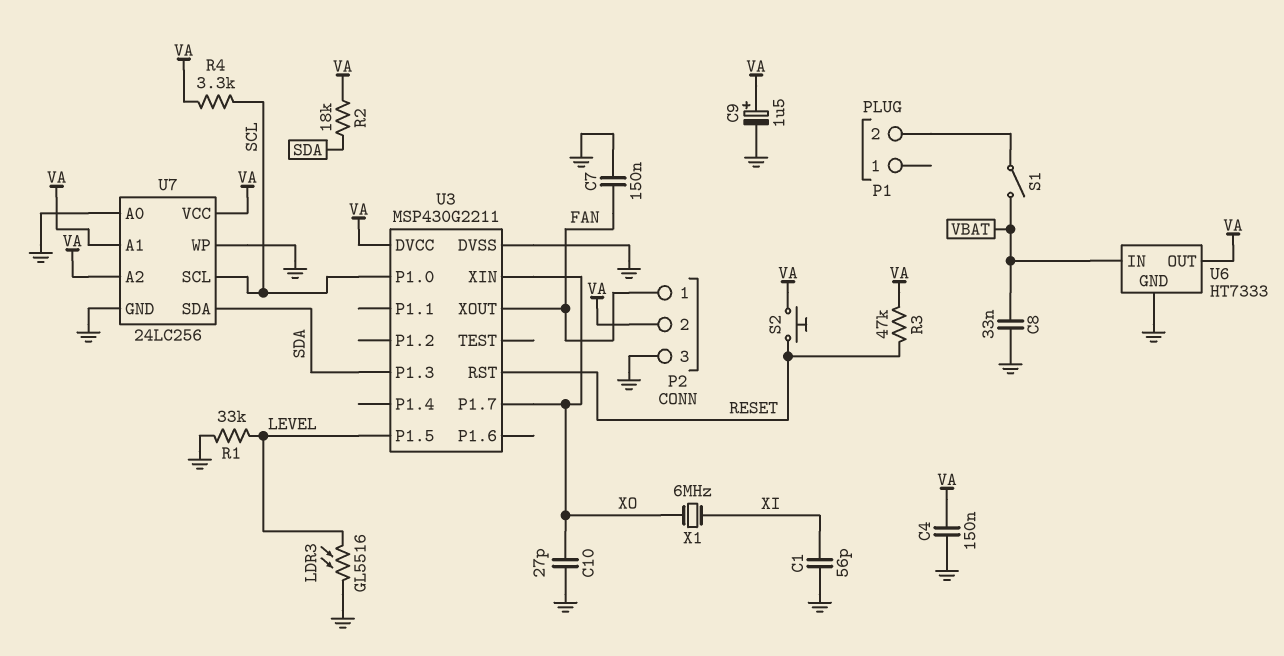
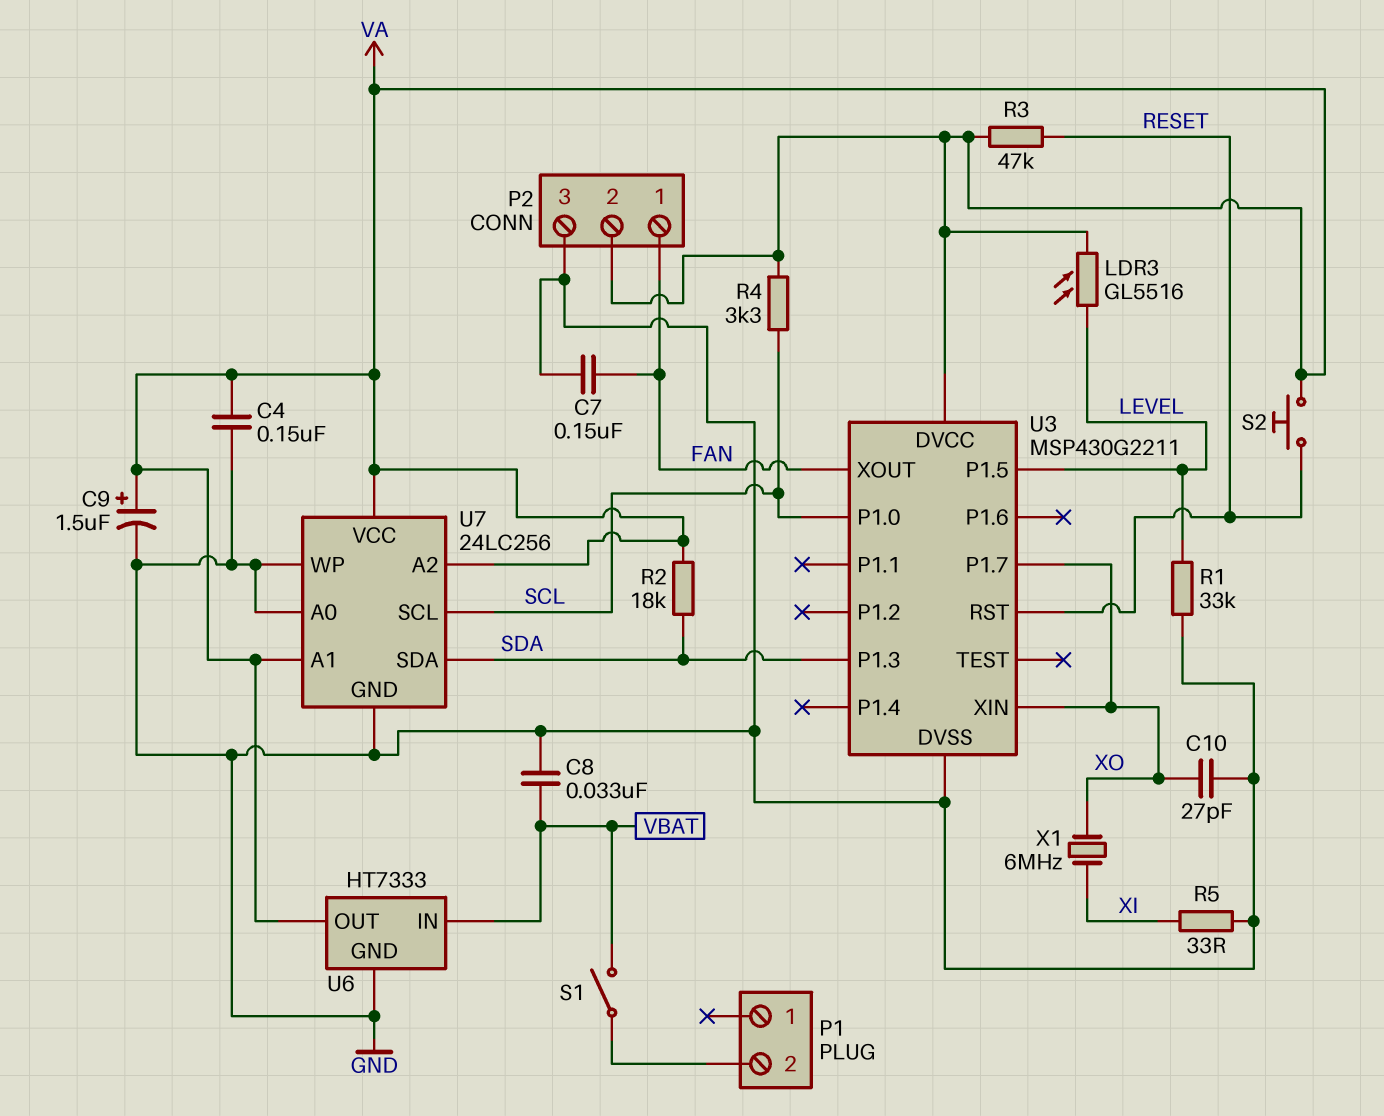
C1: 56pF (GND, XI) -> none
LDR3: GL5516 (GND, LEVEL) -> GL5516 (LEVEL, VA)
R5: none -> 33 (GND, XI)

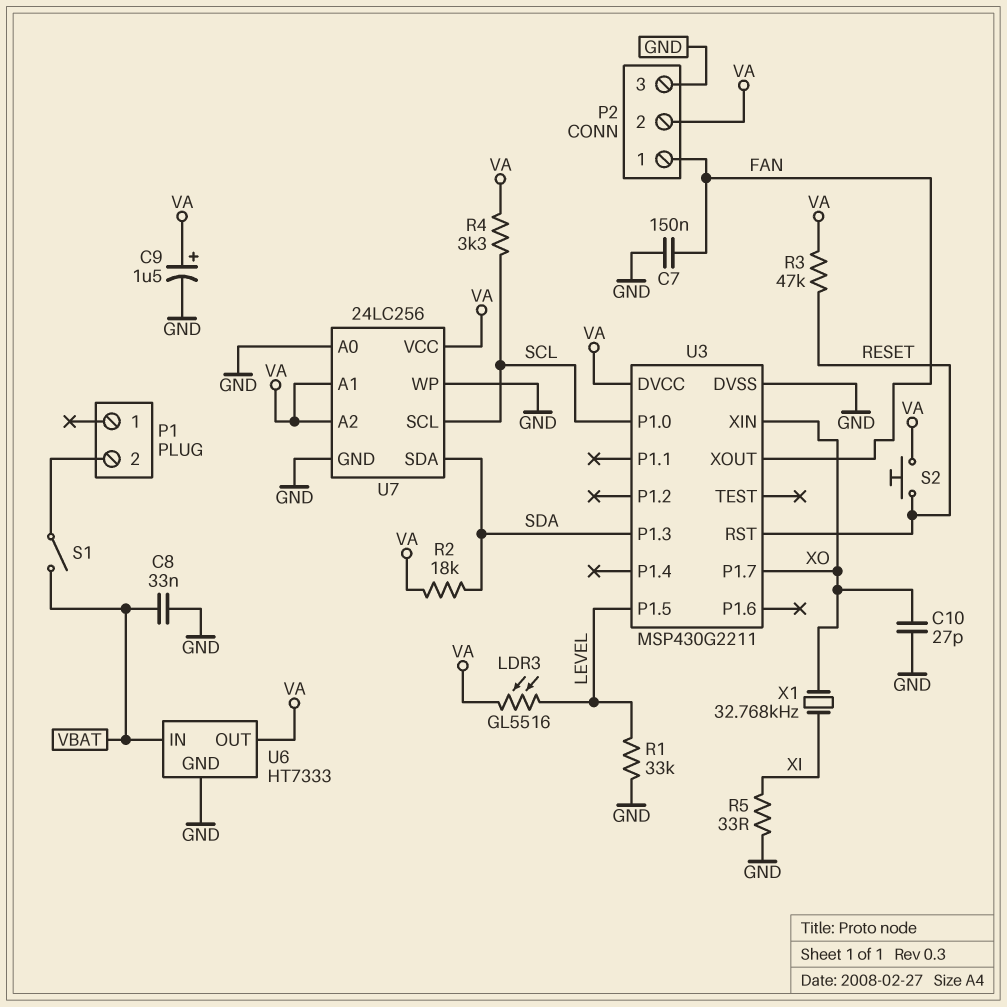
C4: 150nF (GND, VA) -> none
X1: 6MHz (XI, XO) -> 32.768kHz (XI, XO)

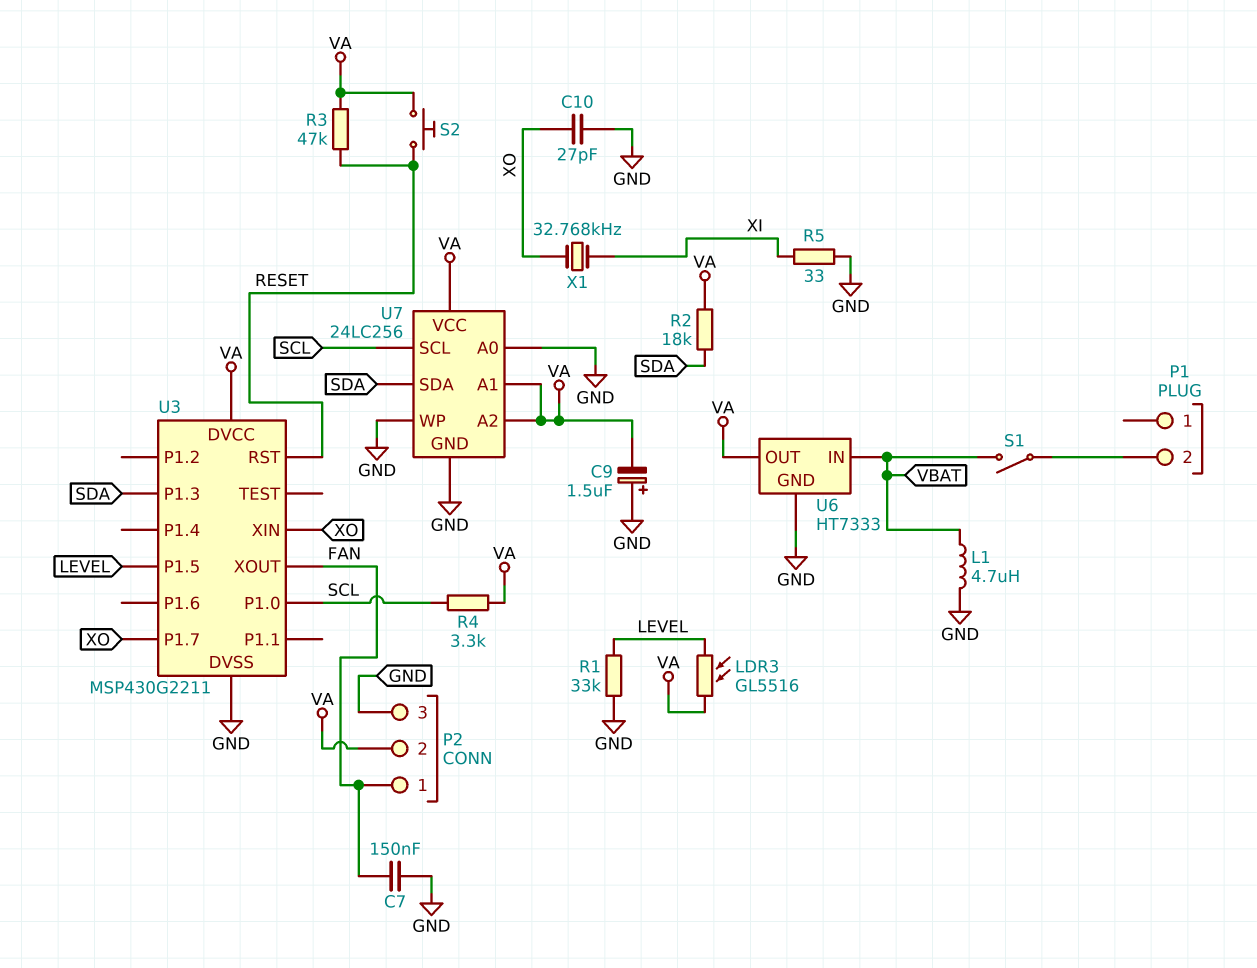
C8: 33nF (GND, VBAT) -> none
C9: 1.5uF (plus VA, minus GND) -> 1.5uF (plus GND, minus VA)
L1: none -> 4.7uH (GND, VBAT)

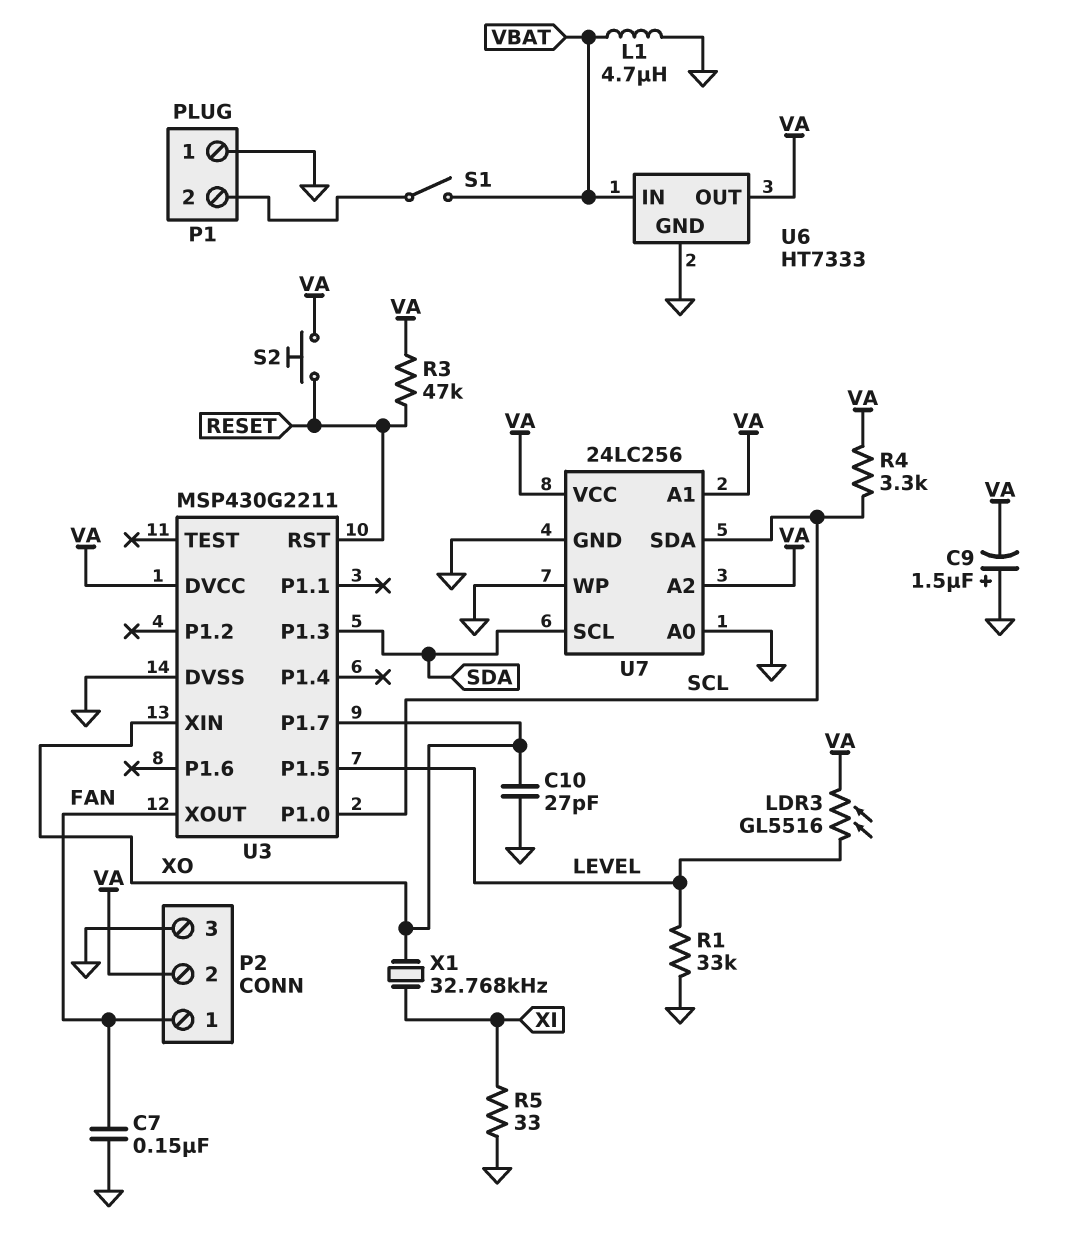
P1 pin 1: none -> GND
R2: 18k (SDA, VA) -> none
U7 pin SCL: SCL -> SDA
U7 pin SDA: SDA -> SCL

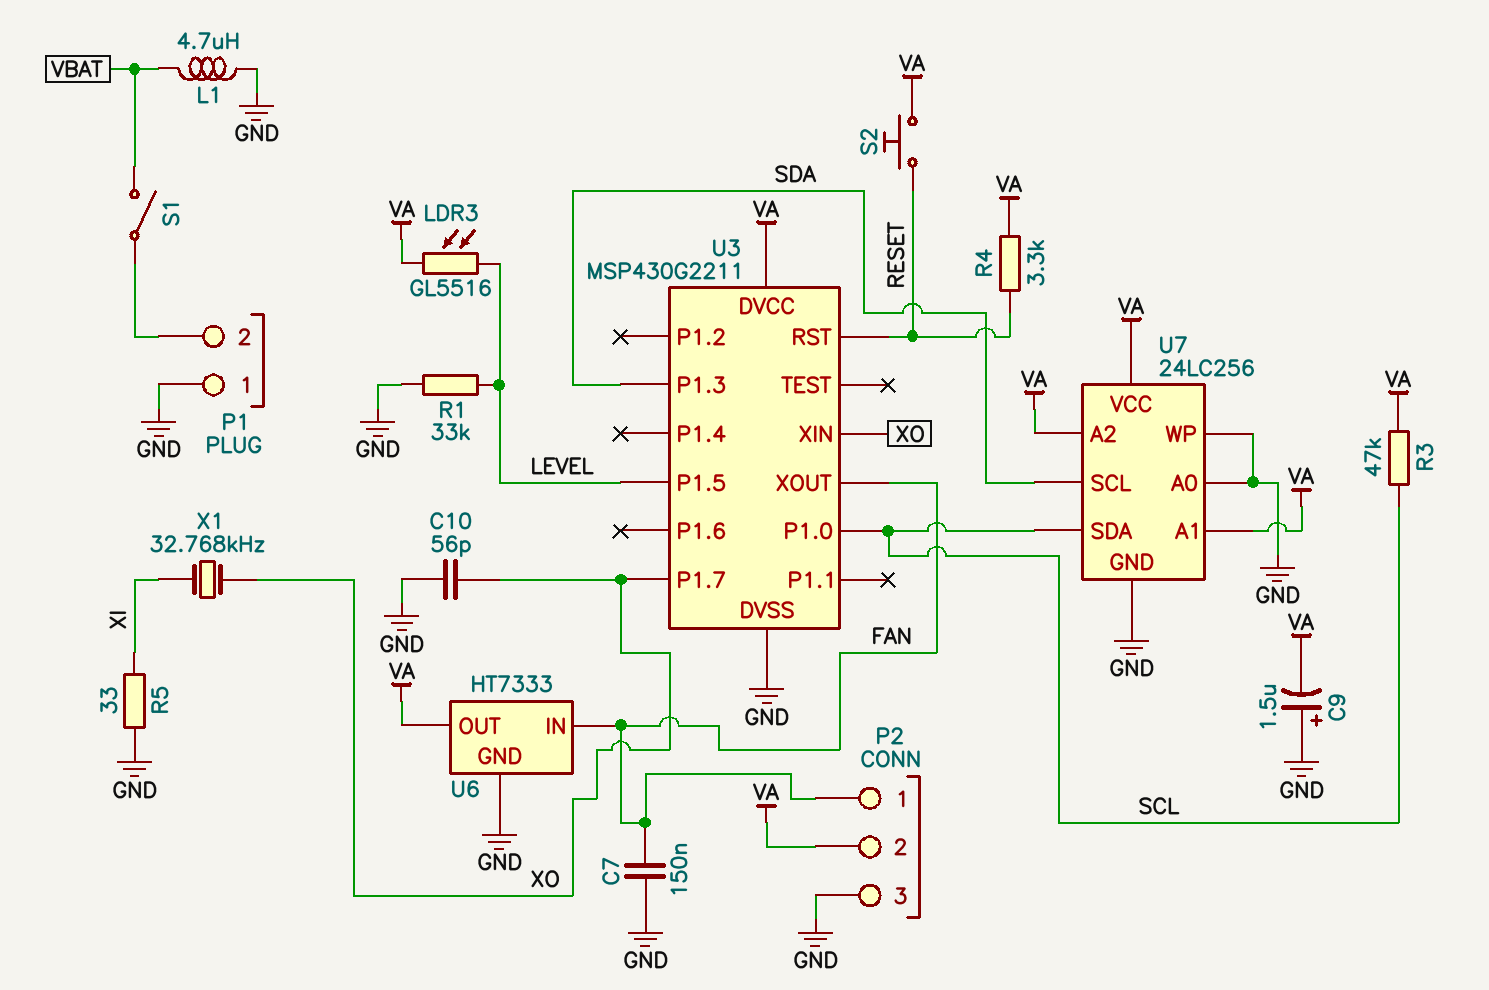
C10: 27pF (GND, XO) -> 56pF (GND, XO)
R3: 47k (RESET, VA) -> 47k (SCL, VA)
R4: 3.3k (SCL, VA) -> 3.3k (RESET, VA)
U6 pin IN: VBAT -> FAN

